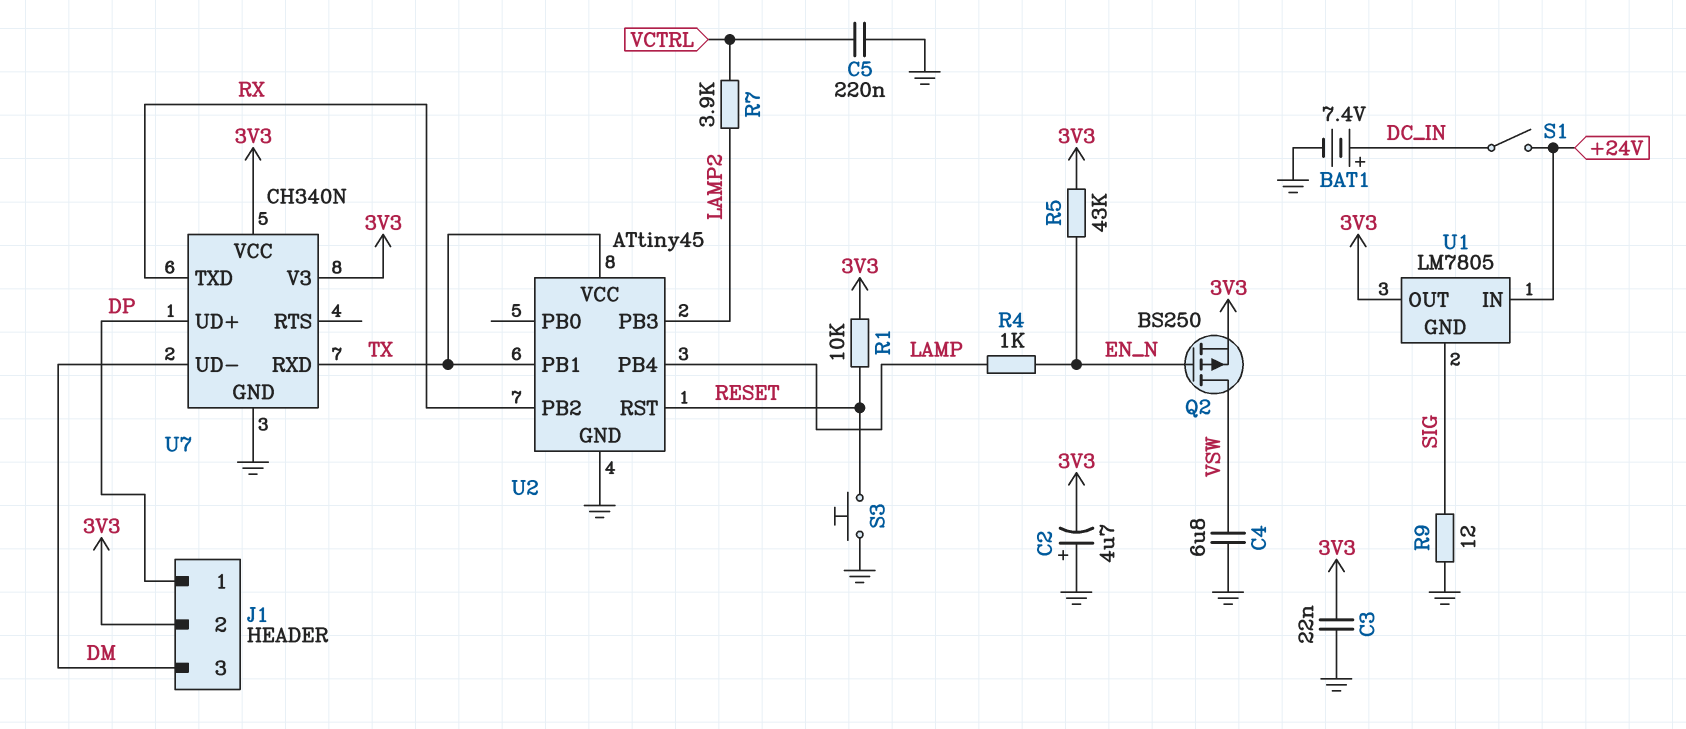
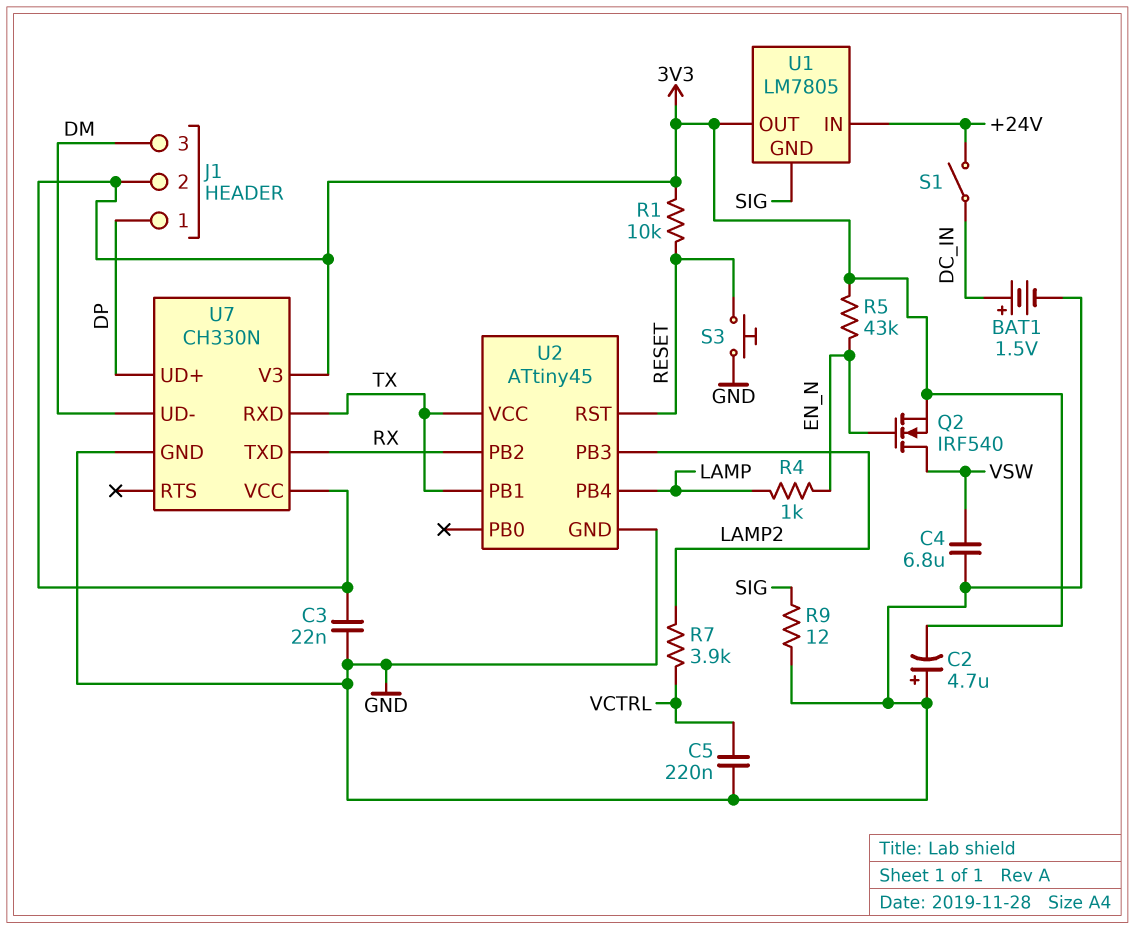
BAT1: 7.4V (plus DC_IN, minus GND) -> 1.5V (plus DC_IN, minus GND)
Q2: PMOS BS250 (G EN_N, D VSW, S 3V3) -> NMOS IRF540 (G EN_N, D VSW, S 3V3)
U7: CH340N -> CH330N

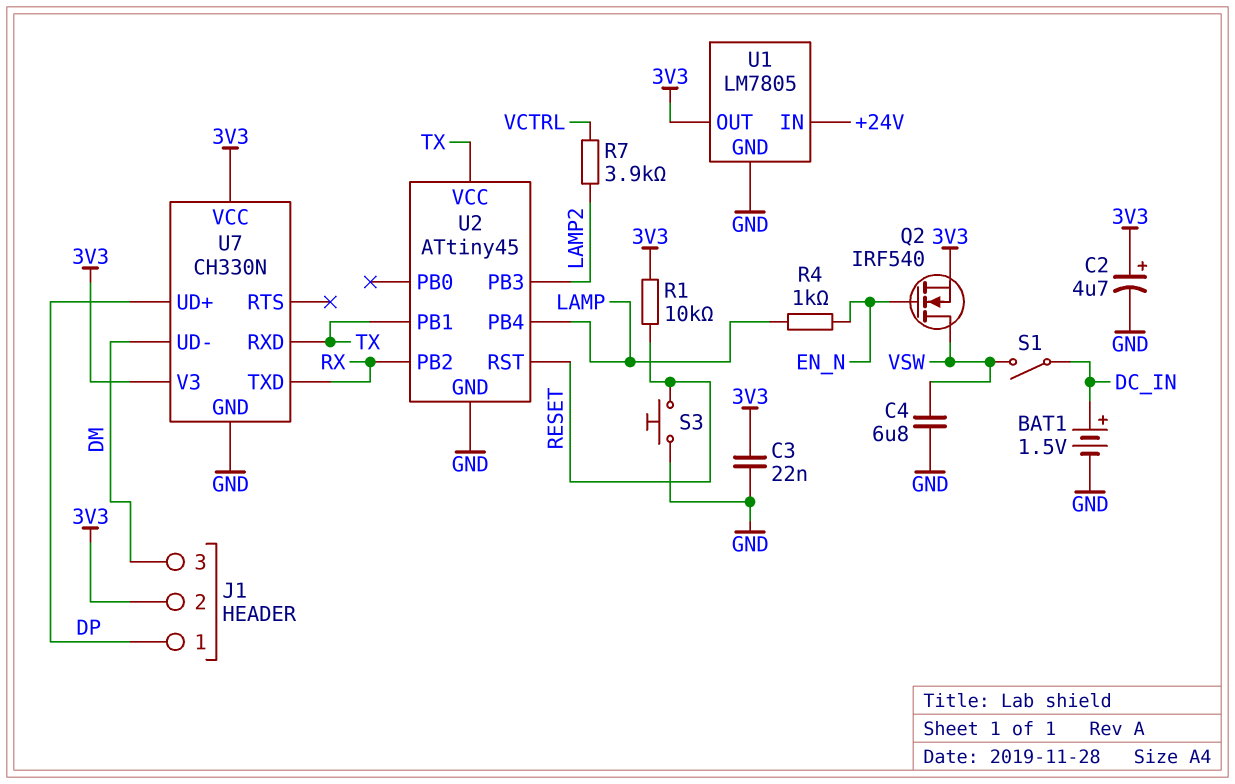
C2: 4.7uF (plus GND, minus 3V3) -> 4.7uF (plus 3V3, minus GND)
C5: 220nF (GND, VCTRL) -> none
R5: 43k (3V3, EN_N) -> none
R9: 12 (GND, SIG) -> none
S1: switch (+24V, DC_IN) -> switch (DC_IN, VSW)
U1 pin GND: SIG -> GND

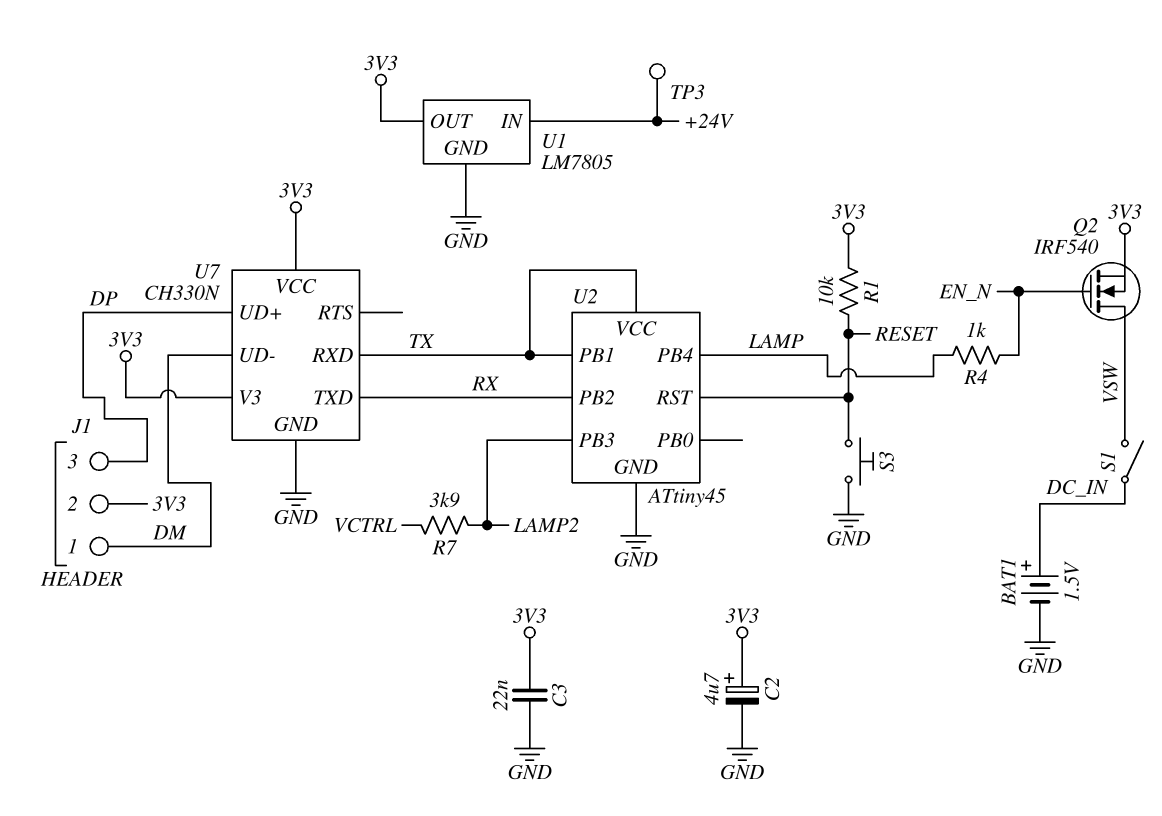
C4: 6.8uF (GND, VSW) -> none
J1 pin 1: DP -> DM
J1 pin 3: DM -> DP
TP3: none -> test point (+24V)

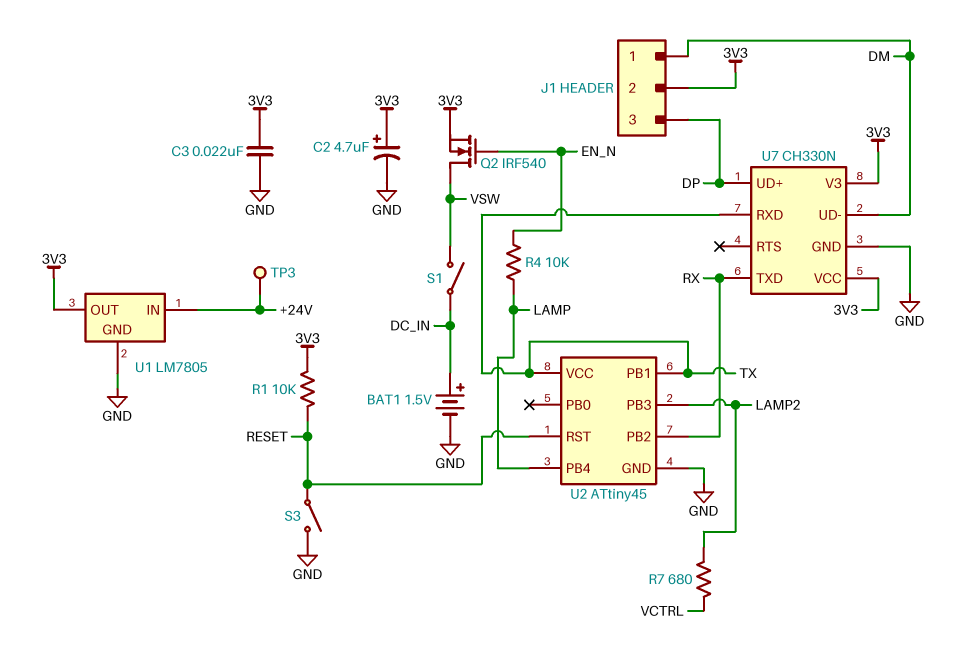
R4: 1k (EN_N, LAMP) -> 10k (EN_N, LAMP)
R7: 3.9k (LAMP2, VCTRL) -> 680 (LAMP2, VCTRL)
S3: button (GND, RESET) -> switch (GND, RESET)

